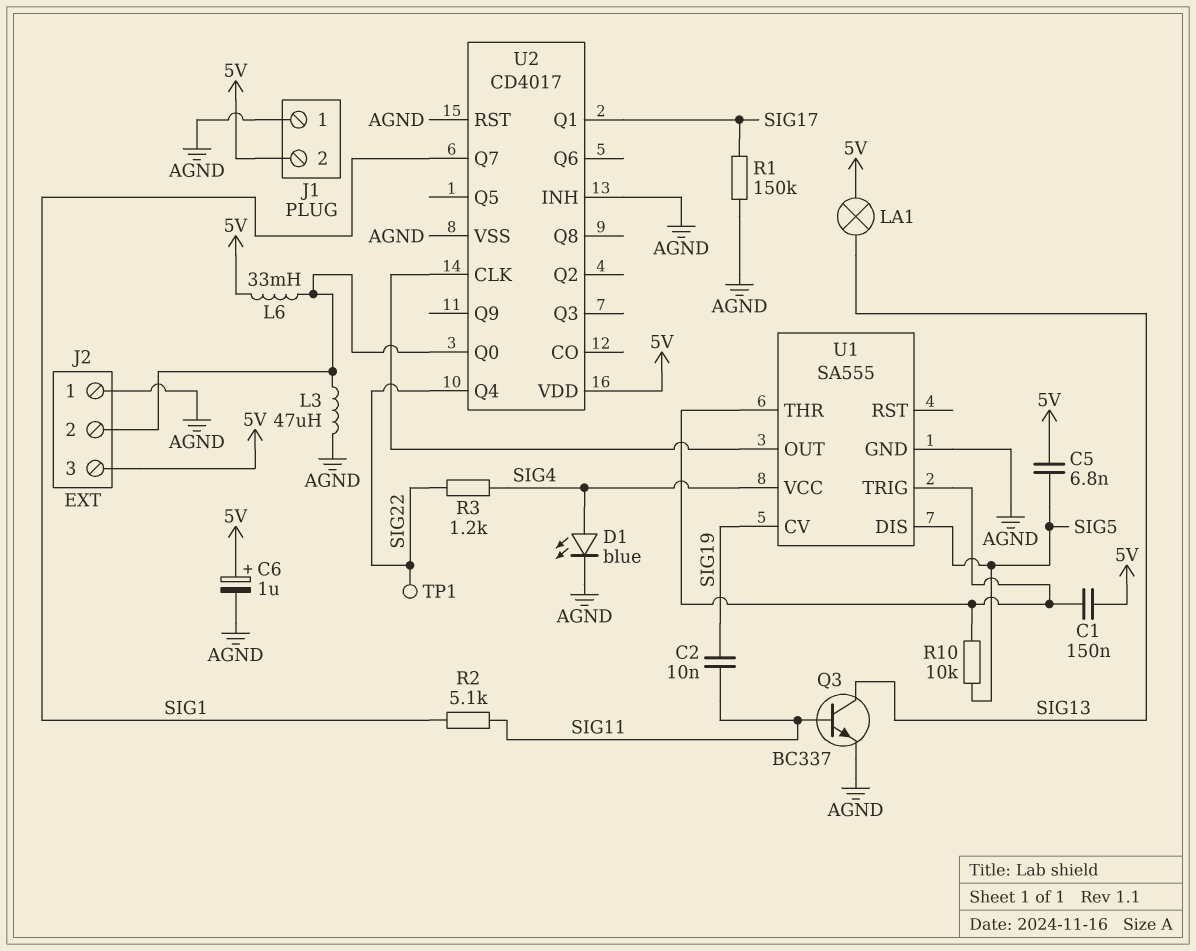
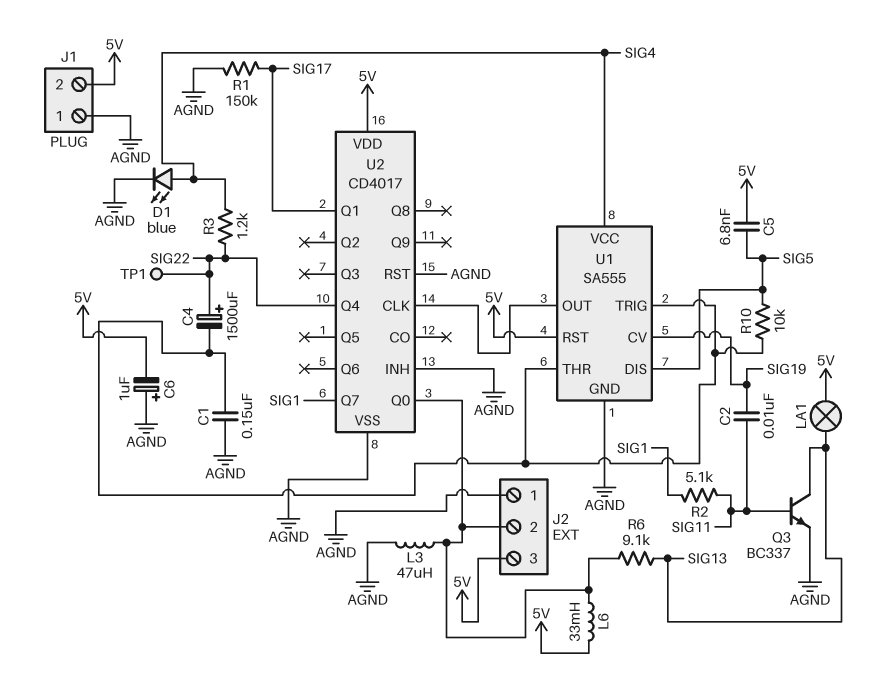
C1: 150nF (5V, U1/THR) -> 150nF (AGND, U1/THR)
C4: none -> 1500uF (plus SIG22, minus U1/THR)
C6: 1uF (plus 5V, minus AGND) -> 1uF (plus AGND, minus 5V)
R6: none -> 9.1k (J2/2, SIG13)
U1 pin RST: none -> 5V

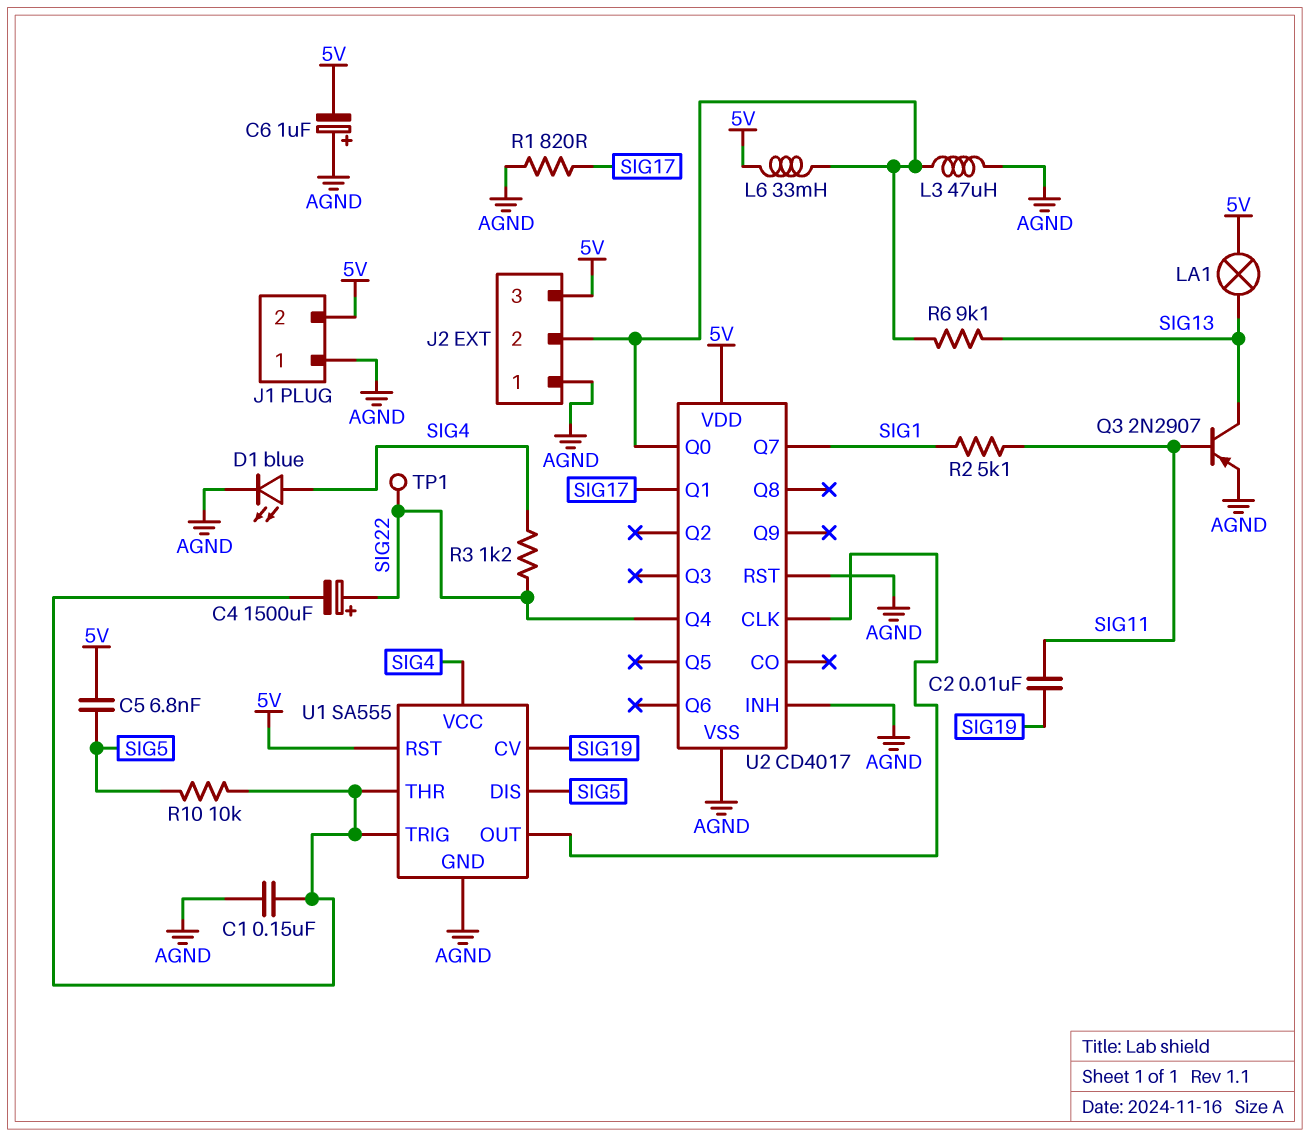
Q3: NPN BC337 (B SIG11, C SIG13, E AGND) -> PNP 2N2907 (B SIG11, C SIG13, E AGND)
R1: 150k (AGND, SIG17) -> 820 (AGND, SIG17)

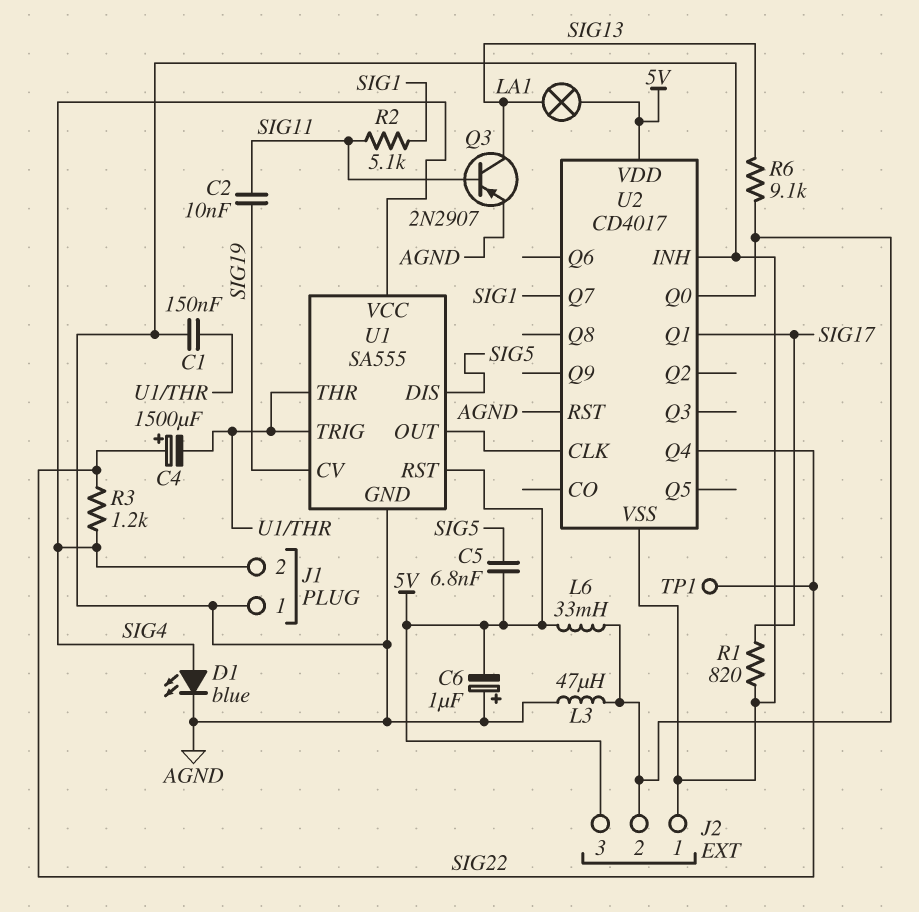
J1 pin 2: 5V -> SIG4
R10: 10k (SIG5, U1/THR) -> none

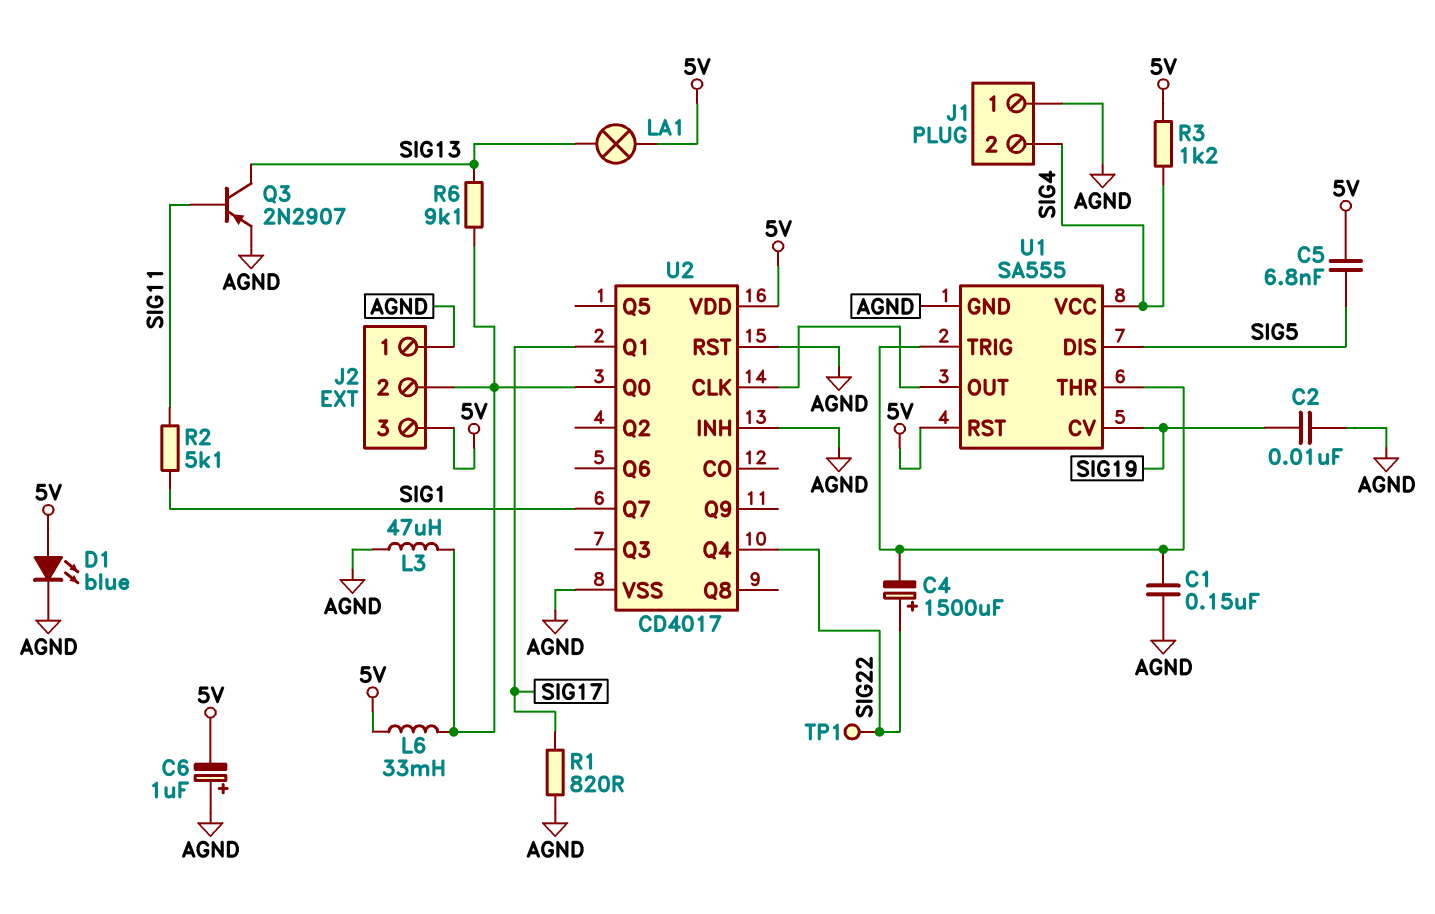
C2: 10nF (SIG11, SIG19) -> 10nF (AGND, SIG19)
D1: LED blue (A SIG4, K AGND) -> LED blue (A 5V, K AGND)
R3: 1.2k (SIG4, SIG22) -> 1.2k (5V, SIG4)

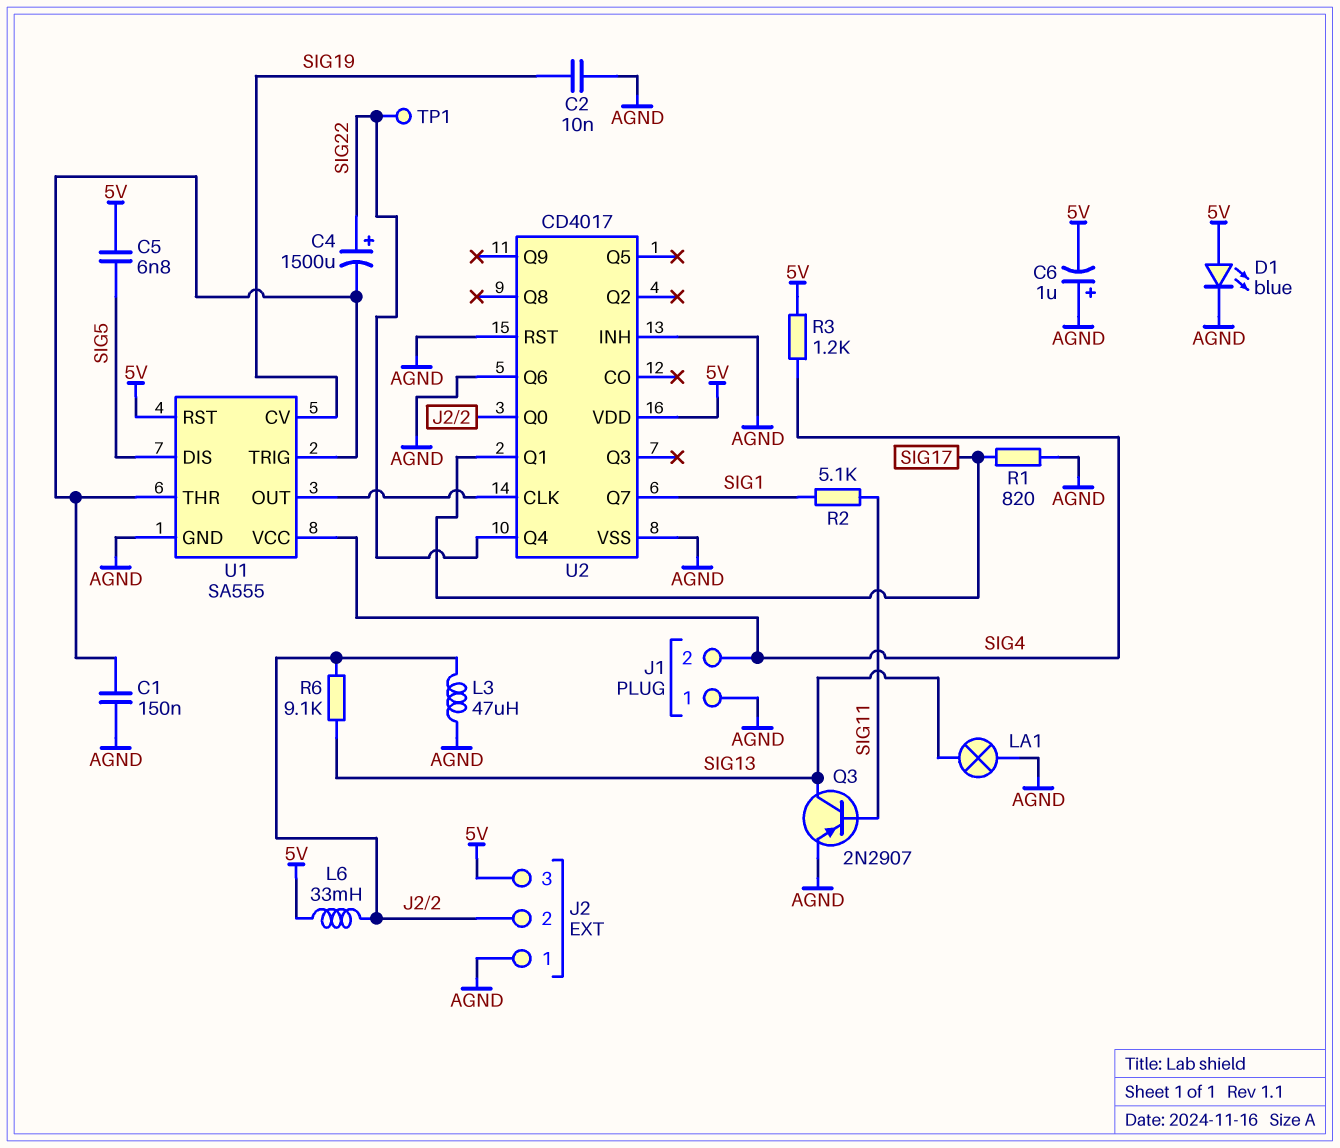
LA1: lamp (5V, SIG13) -> lamp (AGND, SIG13)
U2 pin Q6: none -> AGND

